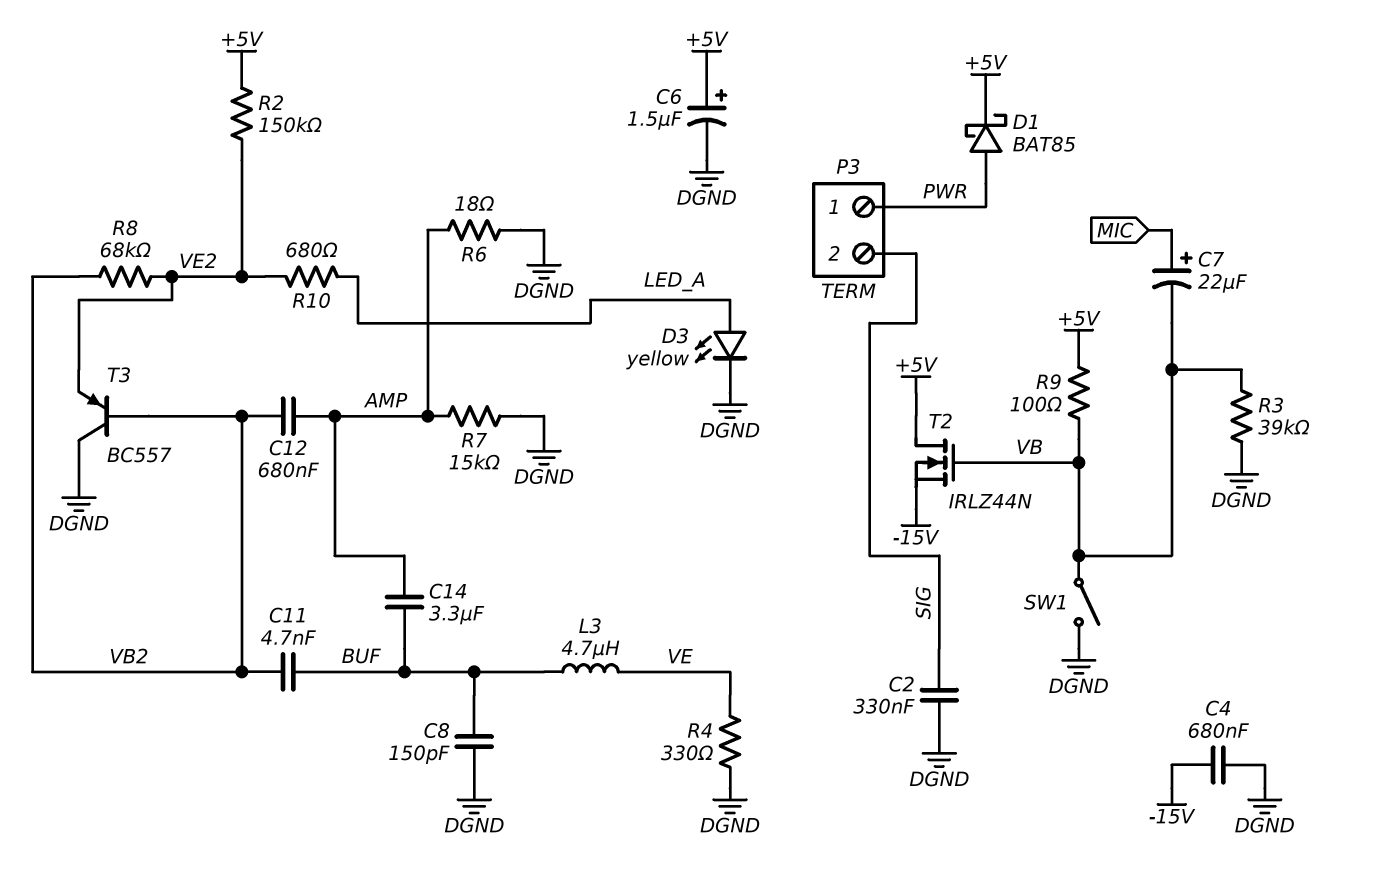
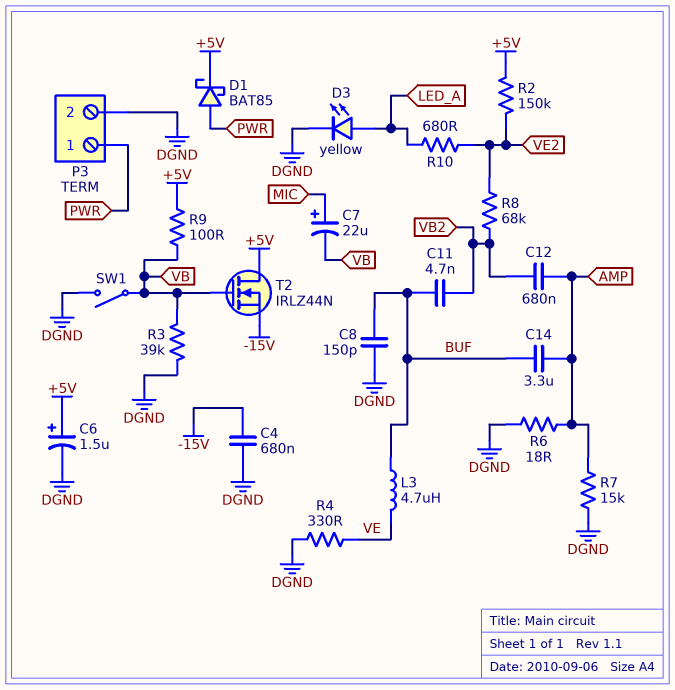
C2: 330nF (DGND, SIG) -> none
P3 pin 2: SIG -> DGND
T3: PNP BC557 (B VB2, C DGND, E VE2) -> none

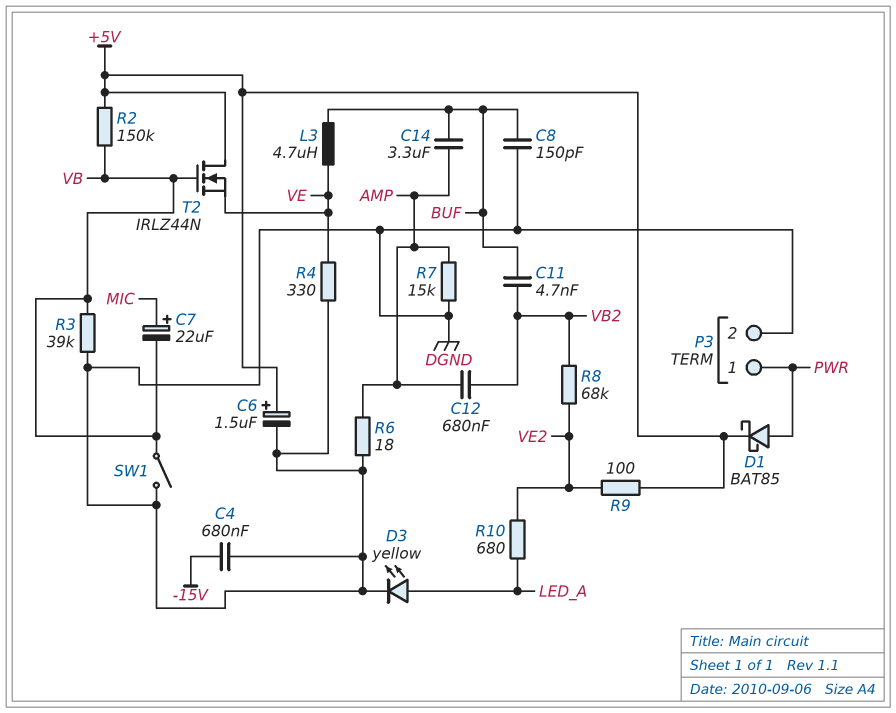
R2: 150k (+5V, VE2) -> 150k (+5V, VB)
R9: 100 (+5V, VB) -> 100 (+5V, VE2)
T2: NMOS IRLZ44N (G VB, D +5V, S -15V) -> NMOS IRLZ44N (G VB, D +5V, S VE)

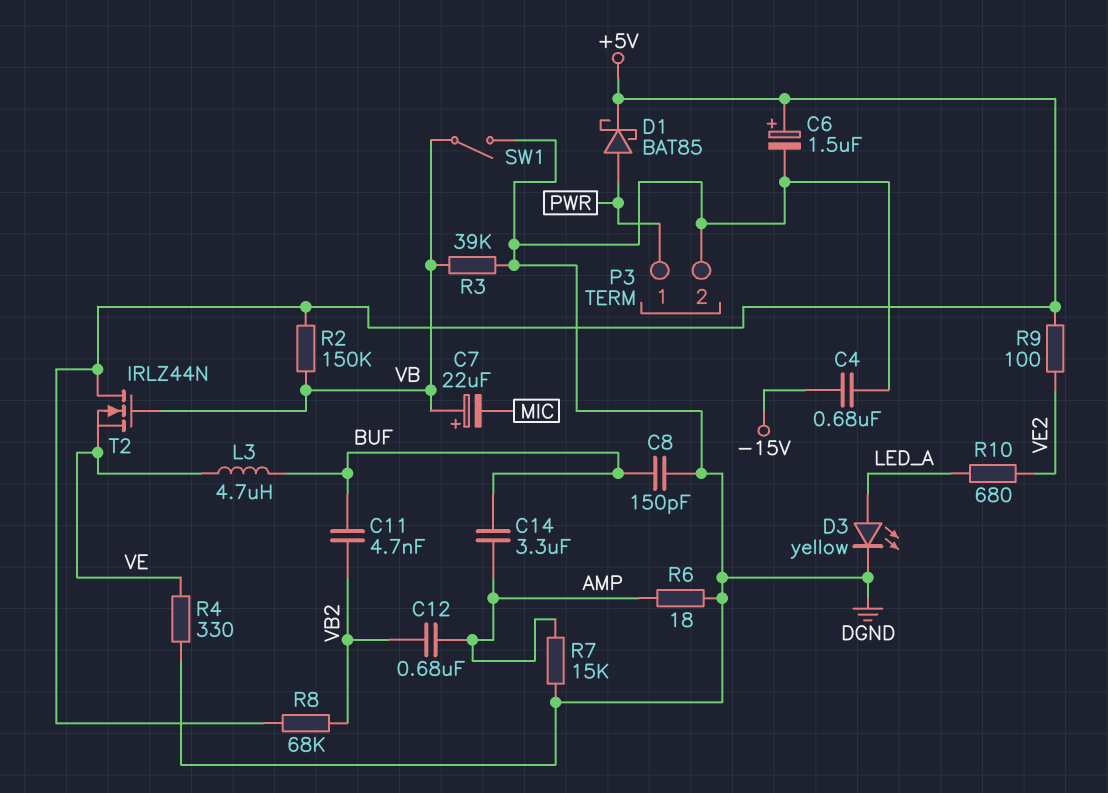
C7: 22uF (plus MIC, minus VB) -> 22uF (plus VB, minus MIC)
R8: 68k (VB2, VE2) -> 68k (+5V, VB2)

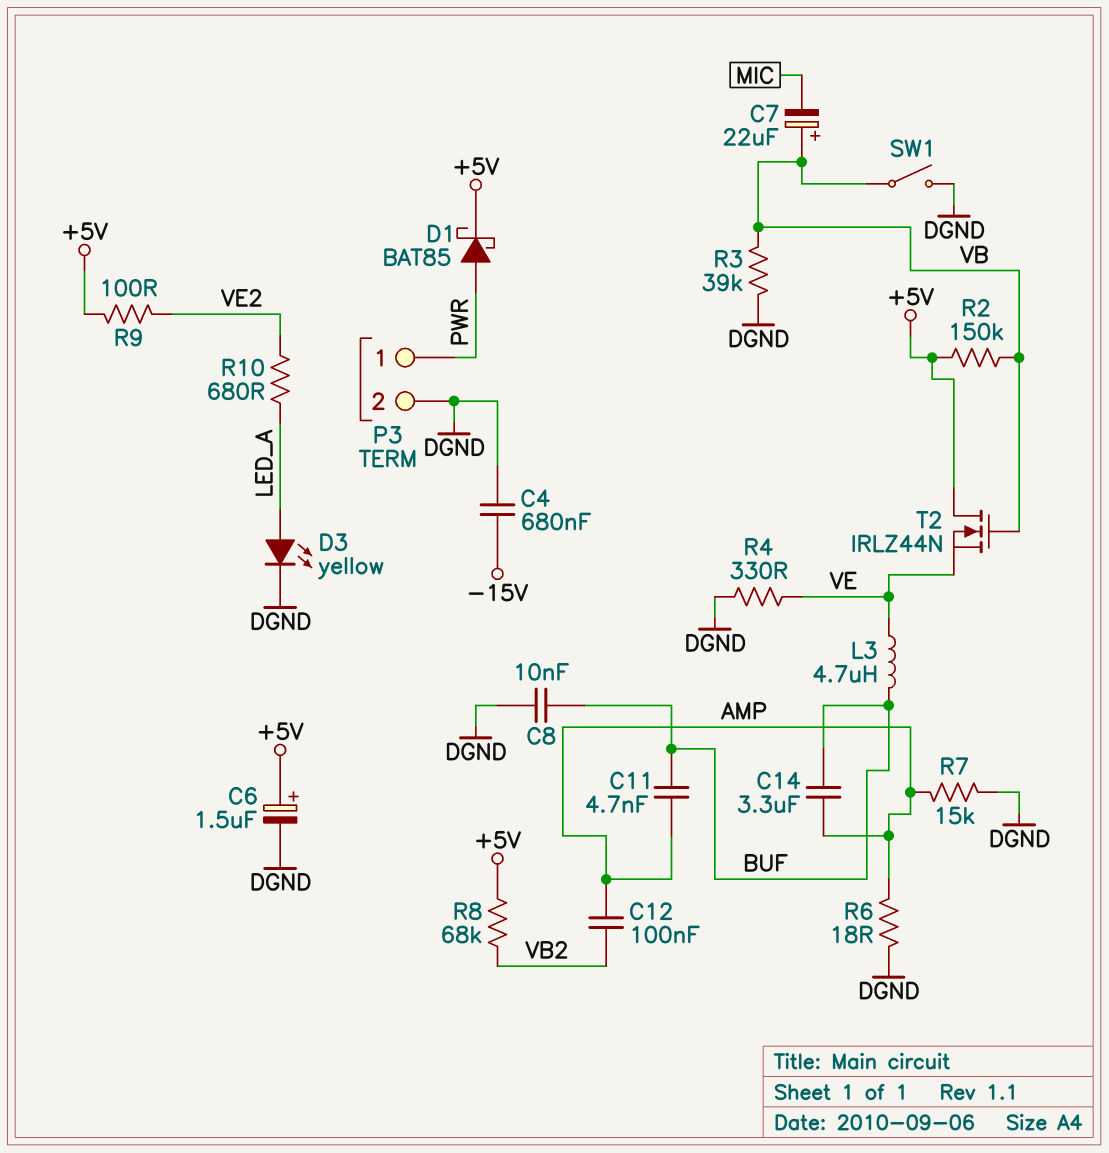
C8: 150pF (BUF, DGND) -> 10nF (BUF, DGND)
C11: 4.7nF (BUF, VB2) -> 4.7nF (AMP, BUF)
C12: 680nF (AMP, VB2) -> 100nF (AMP, VB2)

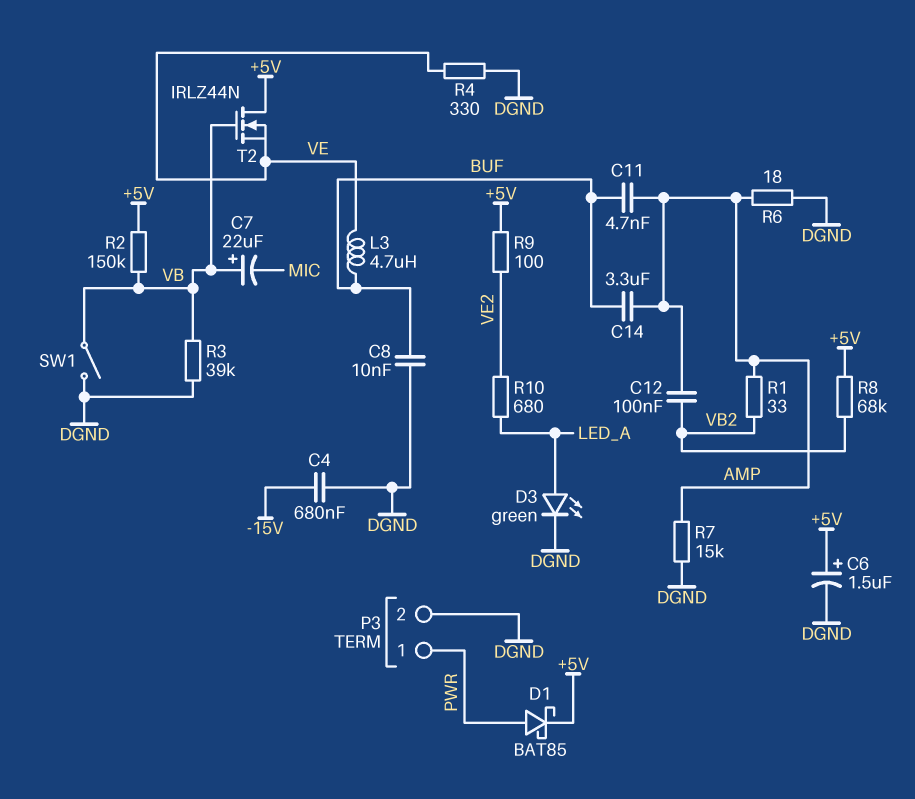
D3: LED yellow (A LED_A, K DGND) -> LED green (A LED_A, K DGND)
R1: none -> 33 (AMP, VB2)

